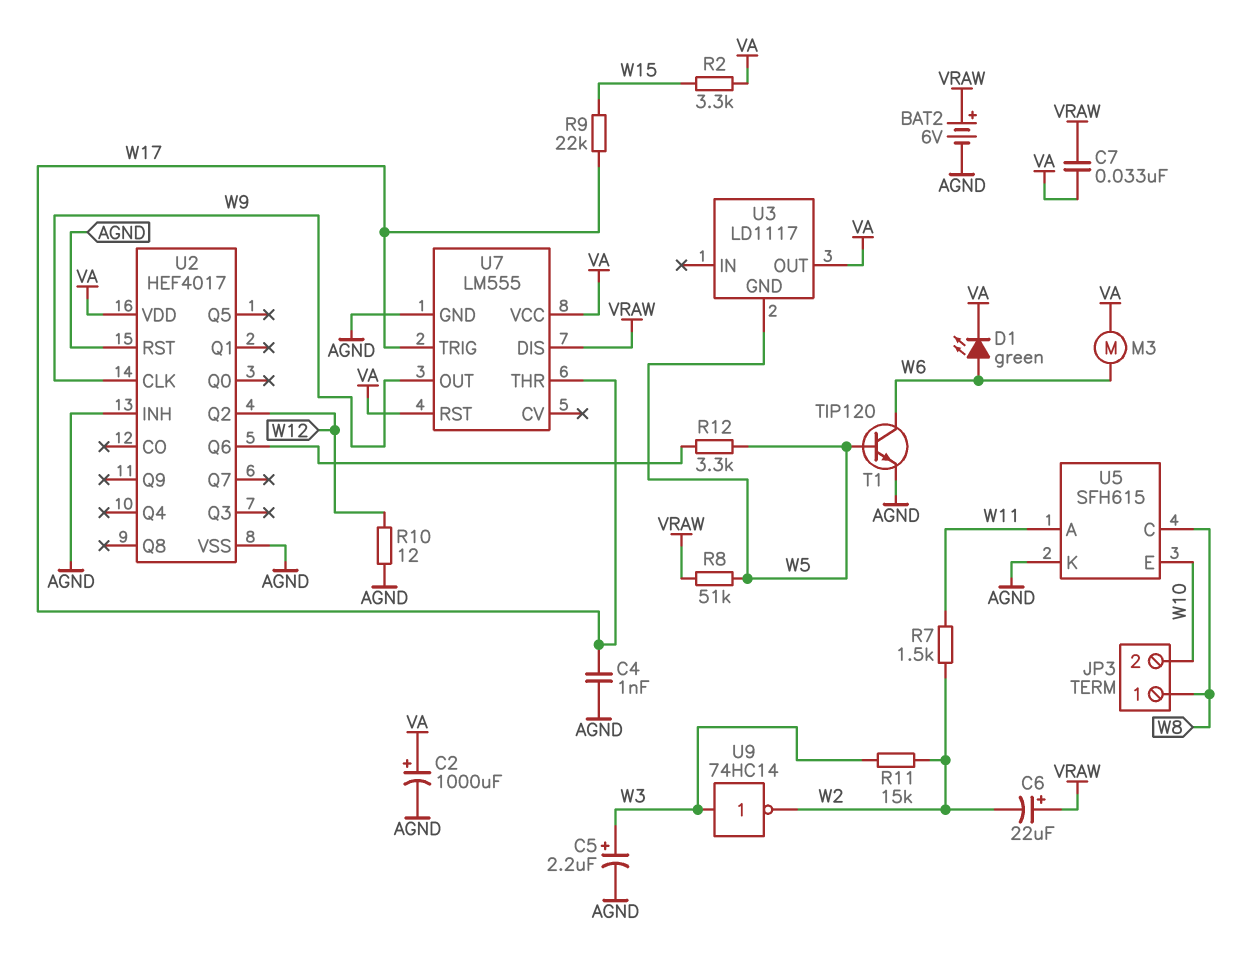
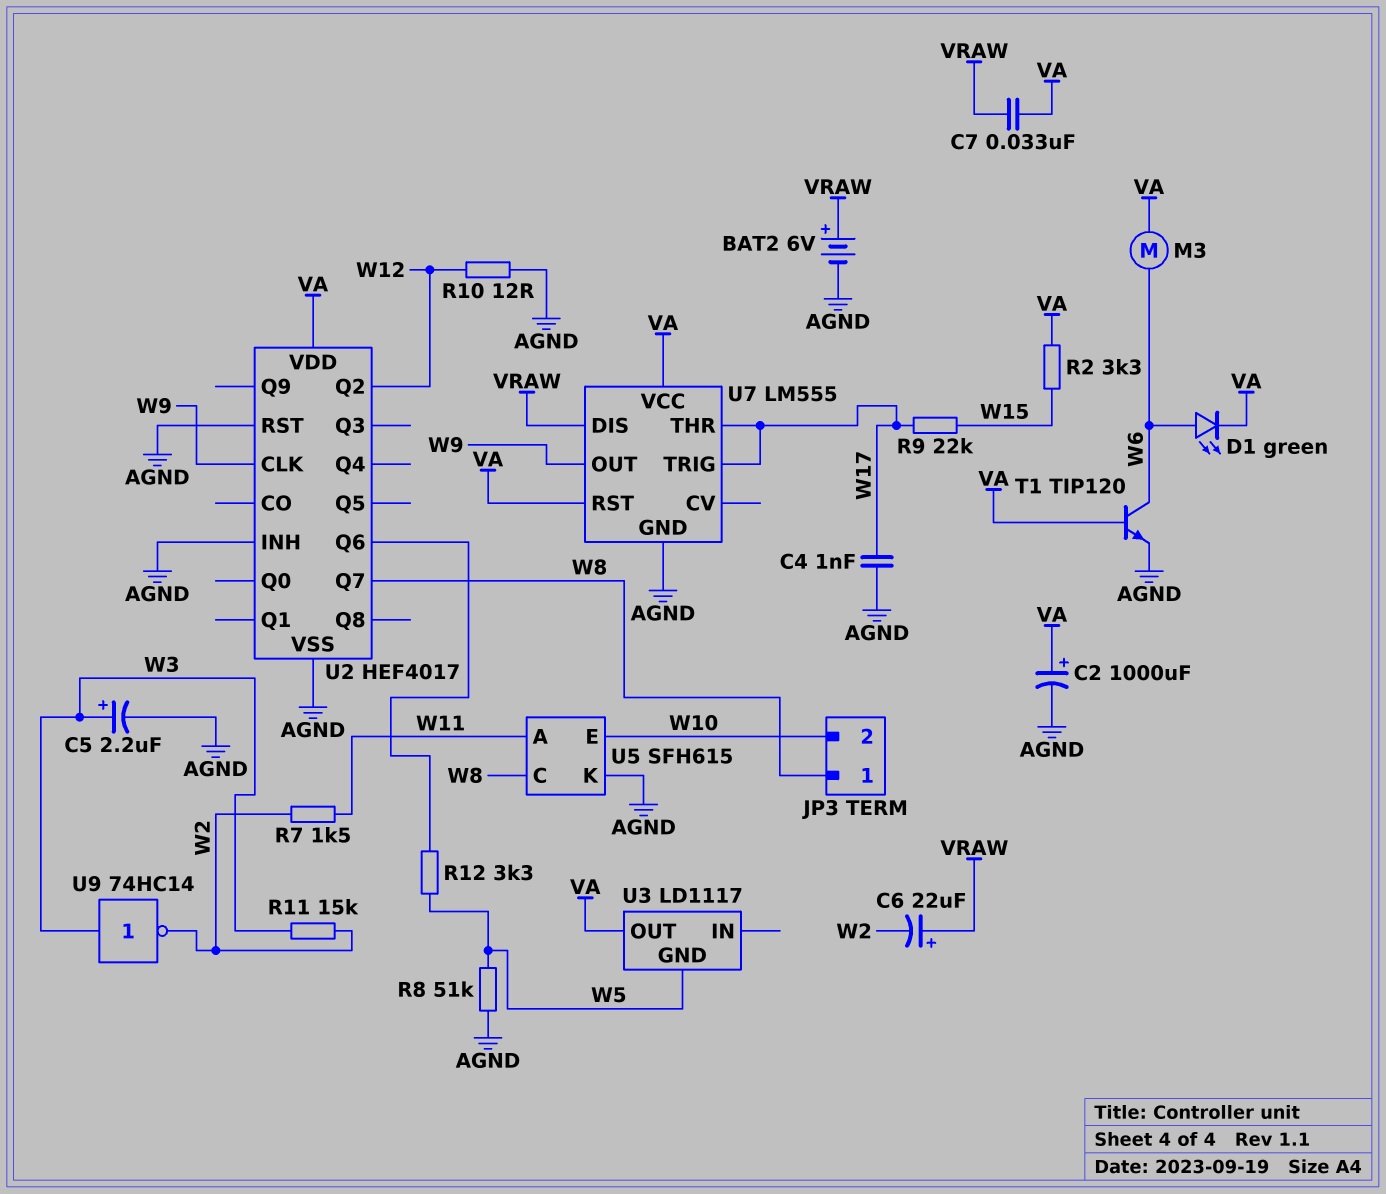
R8: 51k (VRAW, W5) -> 51k (AGND, W5)
T1: NPN TIP120 (B W5, C W6, E AGND) -> NPN TIP120 (B VA, C W6, E AGND)
U2 pin Q7: none -> W8

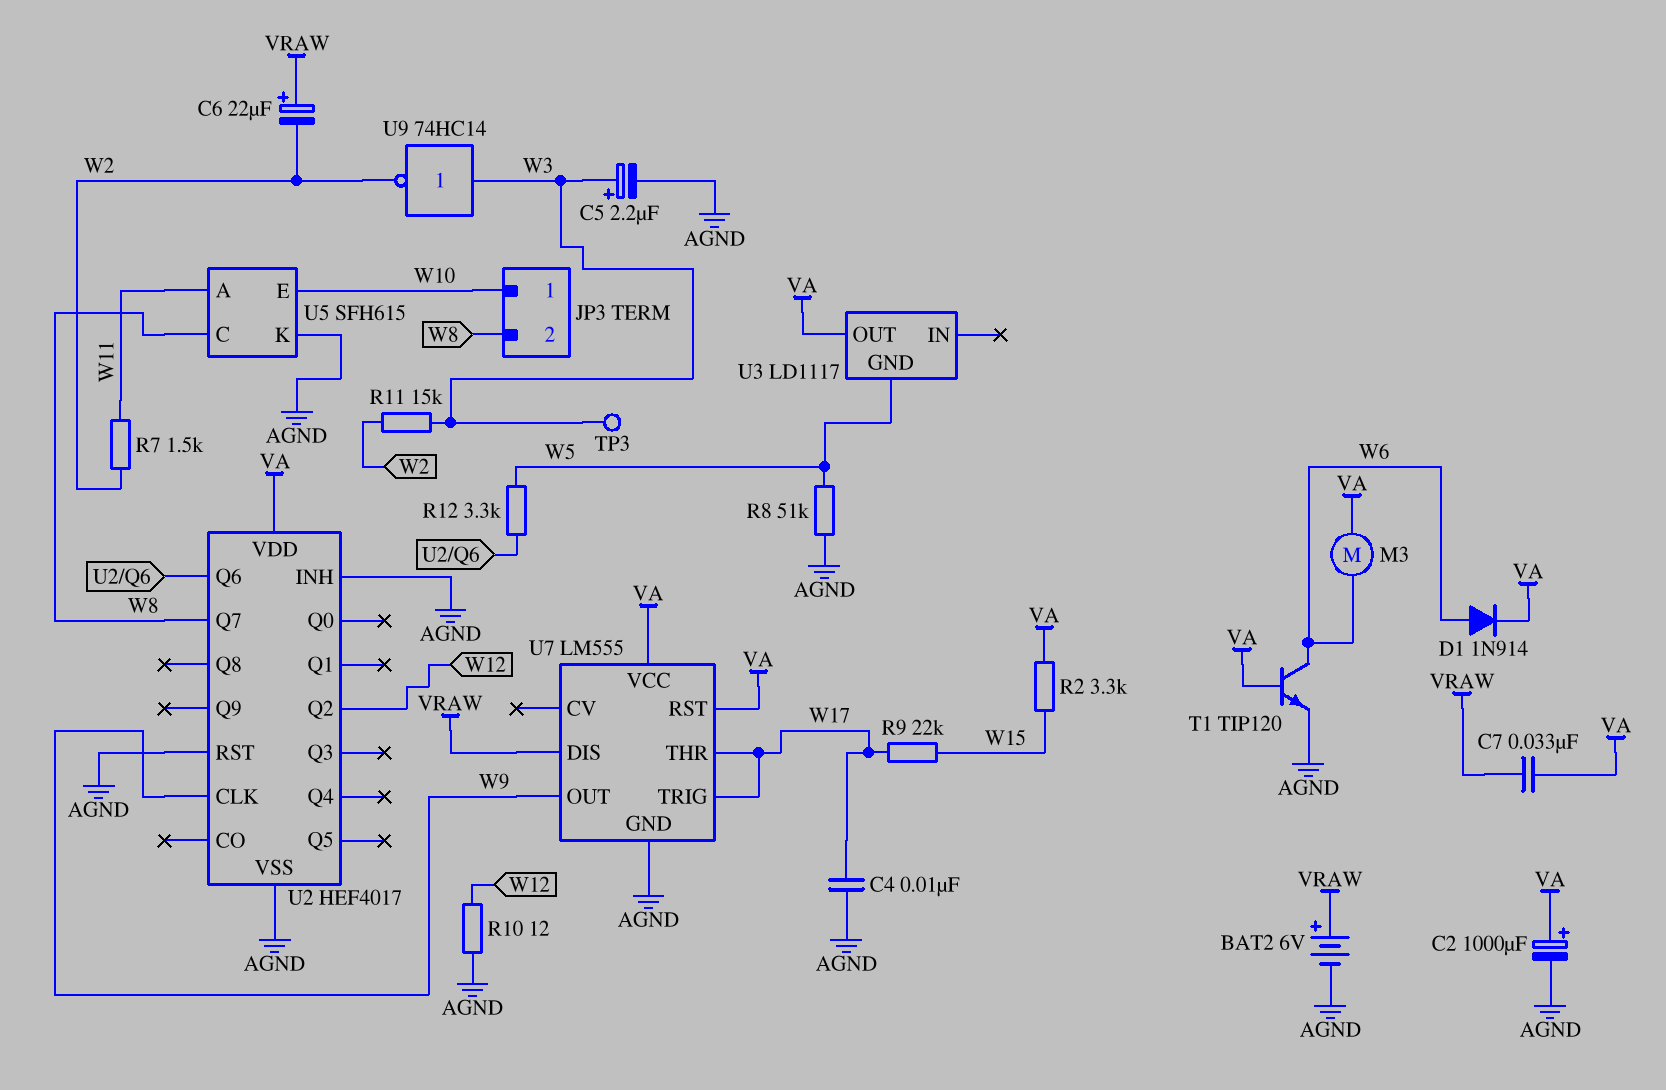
C4: 1nF (AGND, W17) -> 10nF (AGND, W17)
D1: LED green (A W6, K VA) -> diode 1N914 (A W6, K VA)
JP3 pin 1: W8 -> W10
JP3 pin 2: W10 -> W8
TP3: none -> test point (W3)

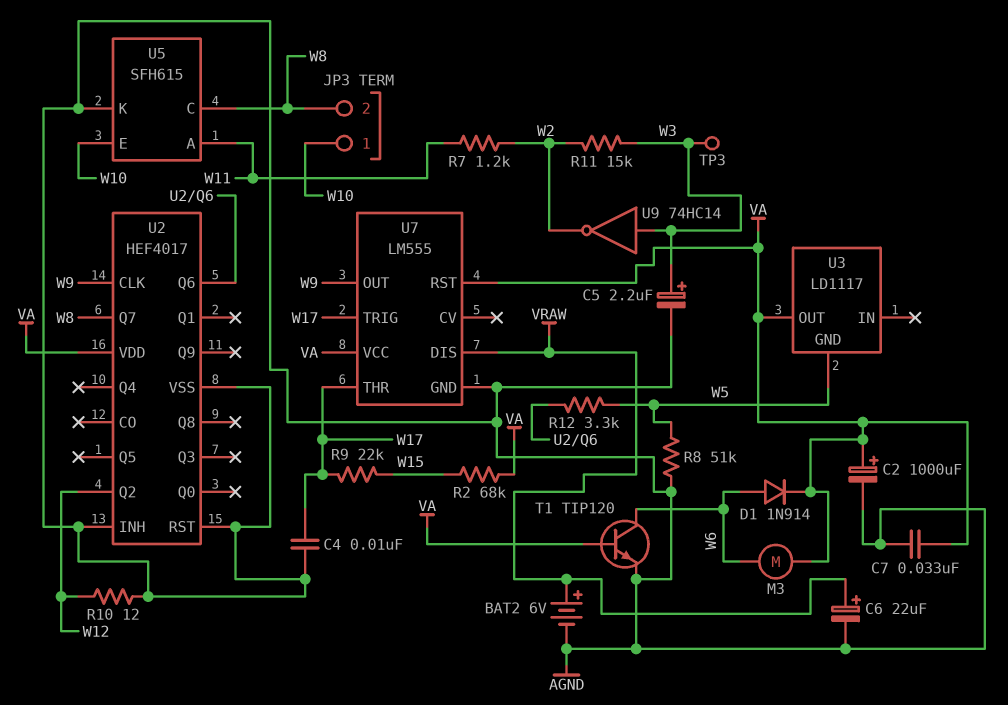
C6: 22uF (plus VRAW, minus W2) -> 22uF (plus VRAW, minus AGND)
C7: 33nF (VA, VRAW) -> 33nF (AGND, VA)
R2: 3.3k (VA, W15) -> 68k (VA, W15)
R7: 1.5k (W2, W11) -> 1.2k (W2, W11)

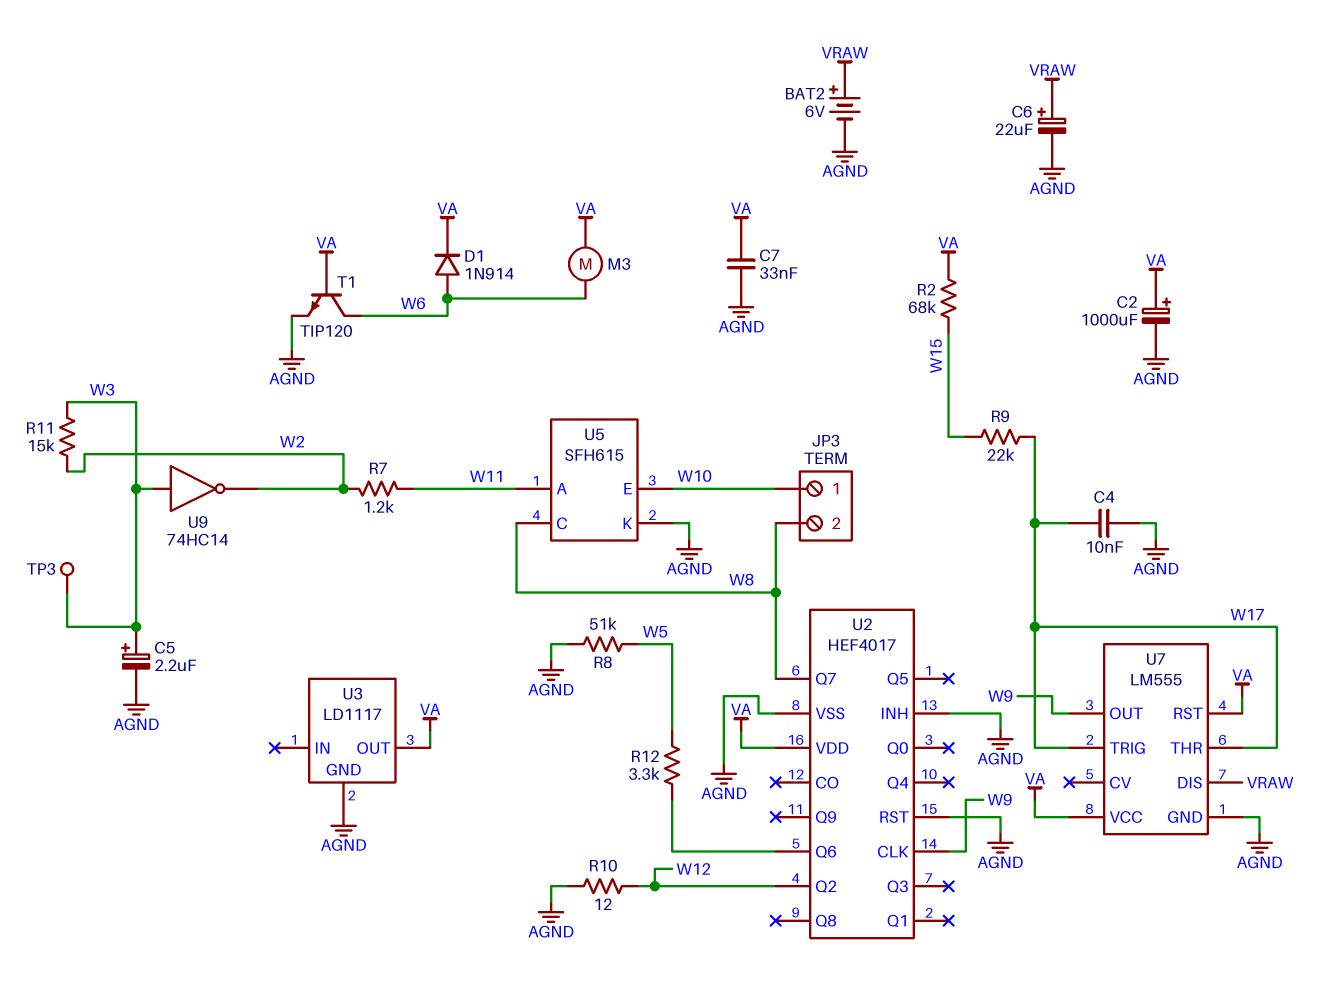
U3 pin GND: W5 -> AGND

